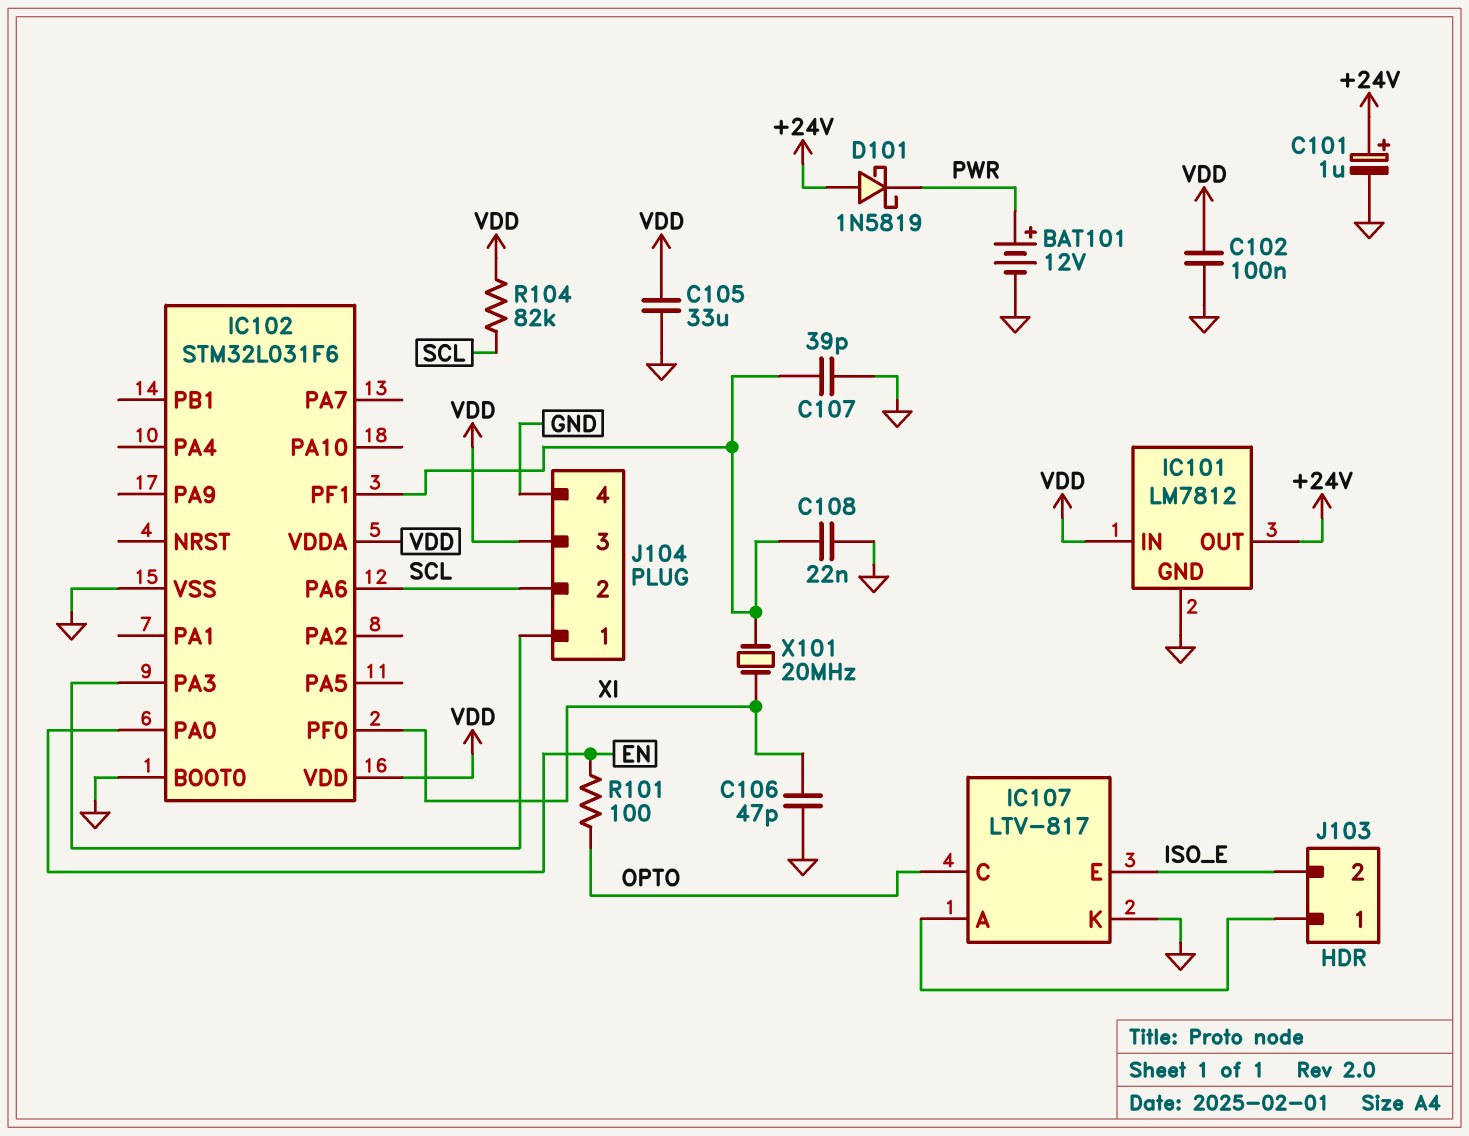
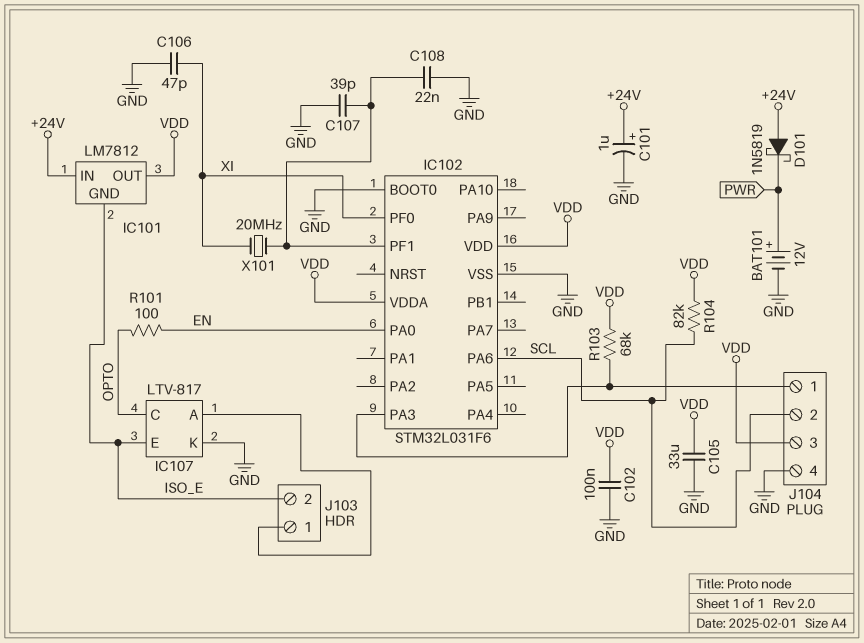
IC101 pin GND: GND -> ISO_E
IC101 pin IN: VDD -> +24V
IC101 pin OUT: +24V -> VDD
R103: none -> 68k (IC102/PA3, VDD)

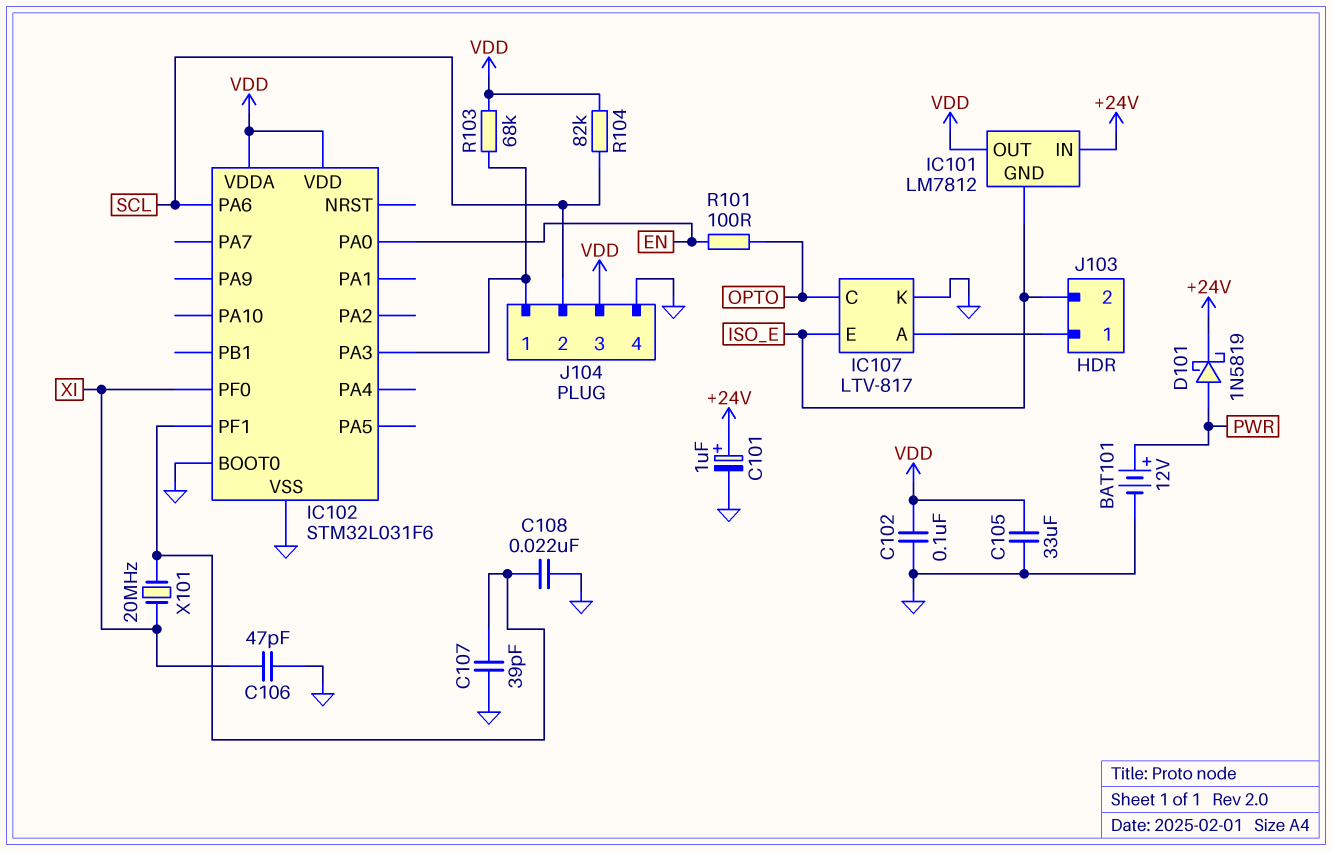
D101: schottky 1N5819 (A +24V, K PWR) -> schottky 1N5819 (A PWR, K +24V)

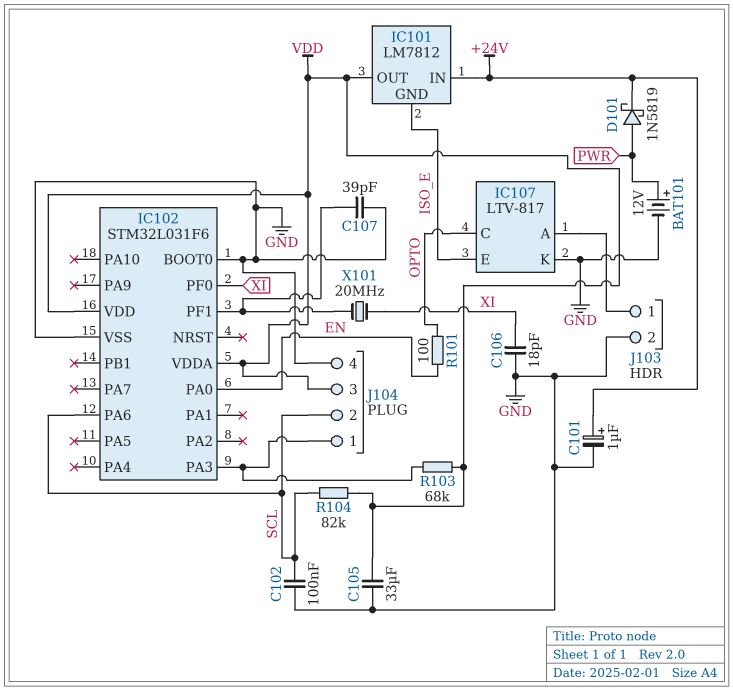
C102: 100nF (GND, VDD) -> 100nF (GND, SCL)
C106: 47pF (GND, XI) -> 18pF (GND, XI)
C108: 22nF (GND, IC102/PF1) -> none
J103 pin 2: ISO_E -> GND

